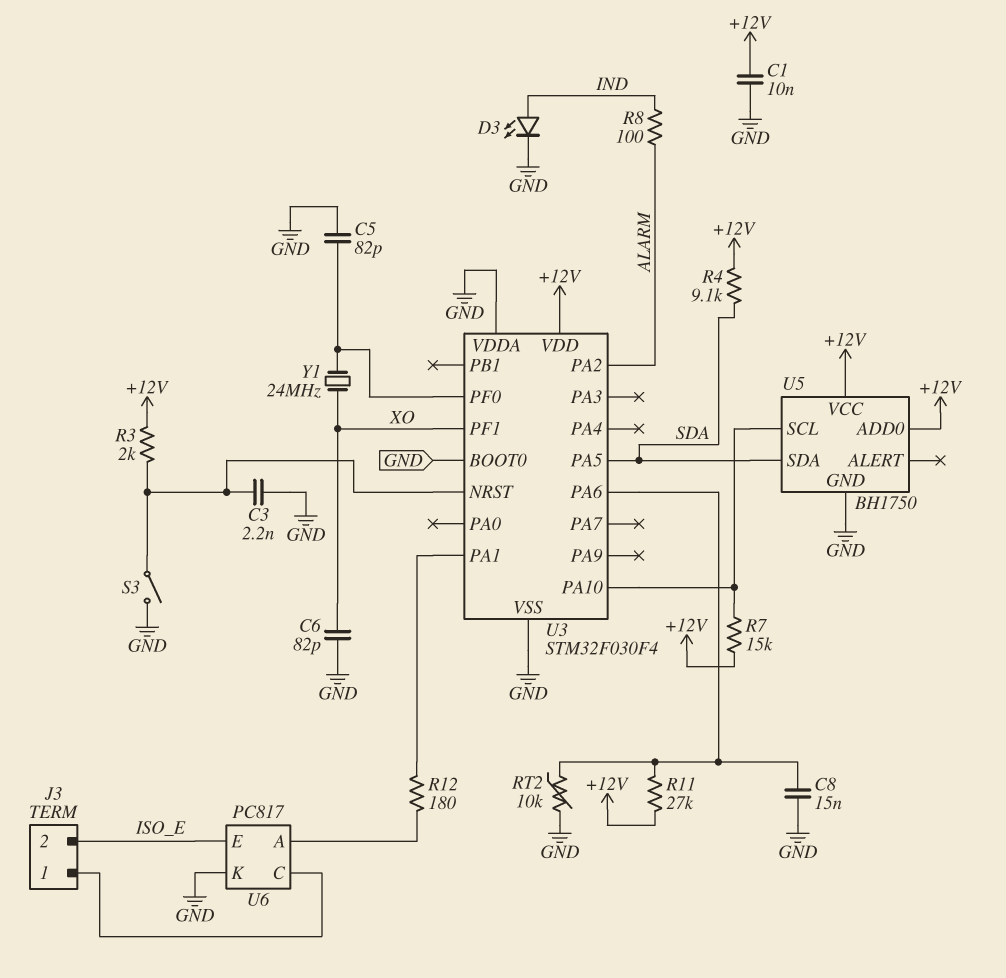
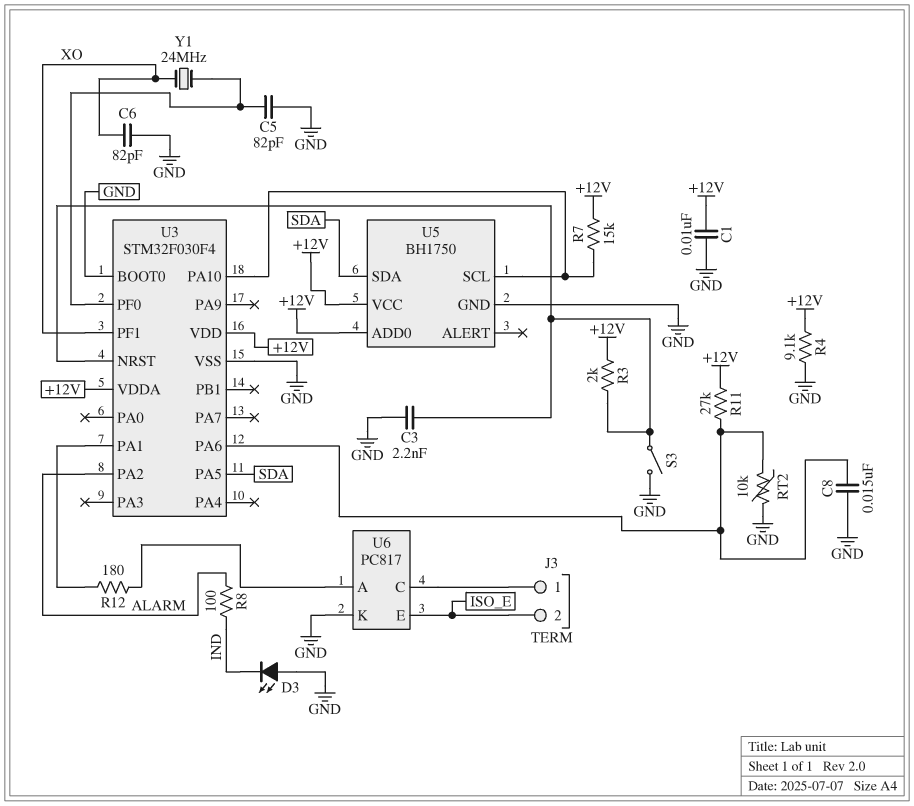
D3: LED (A IND, K GND) -> LED (A GND, K IND)
R4: 9.1k (+12V, SDA) -> 9.1k (+12V, GND)
U3 pin VDDA: GND -> +12V

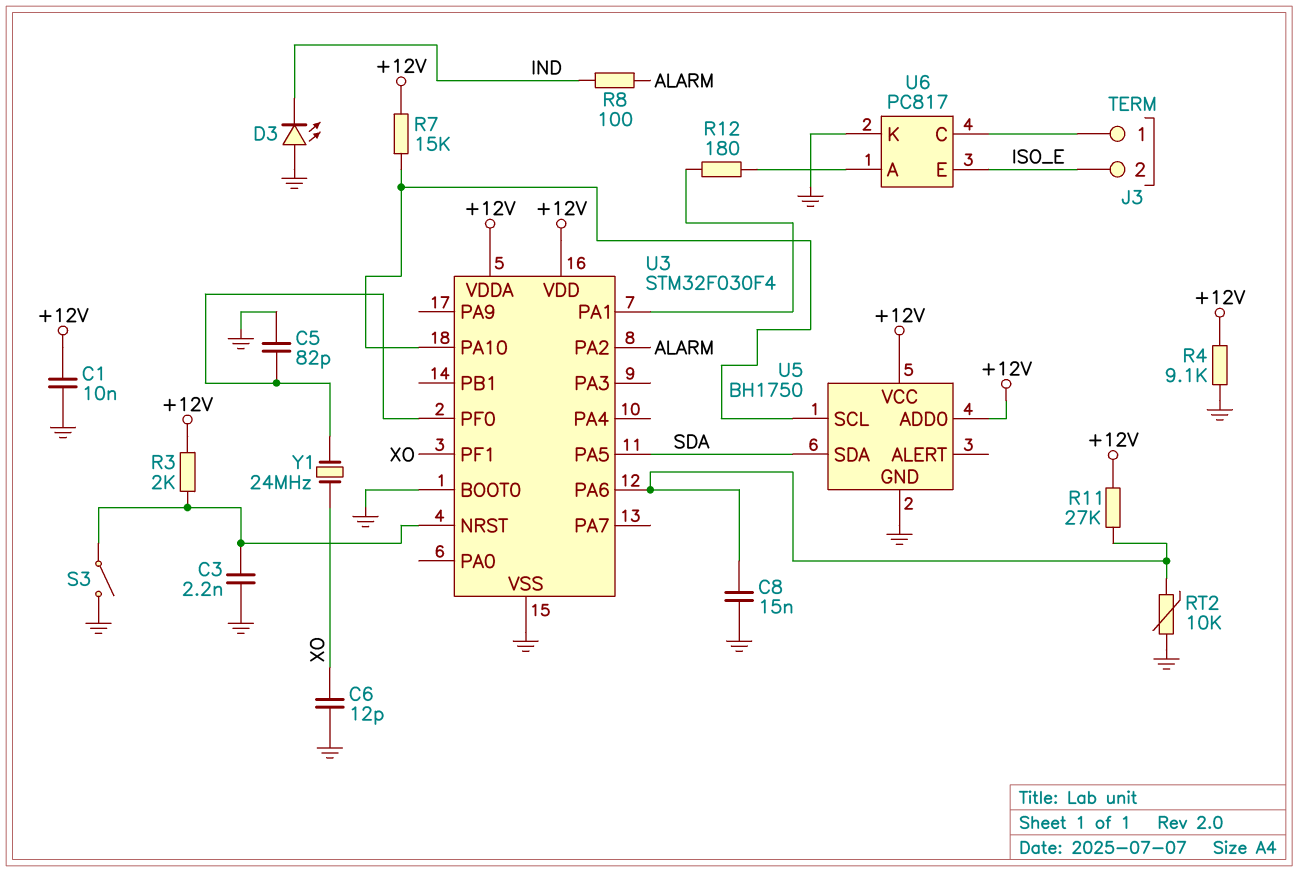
C6: 82pF (GND, XO) -> 12pF (GND, XO)

